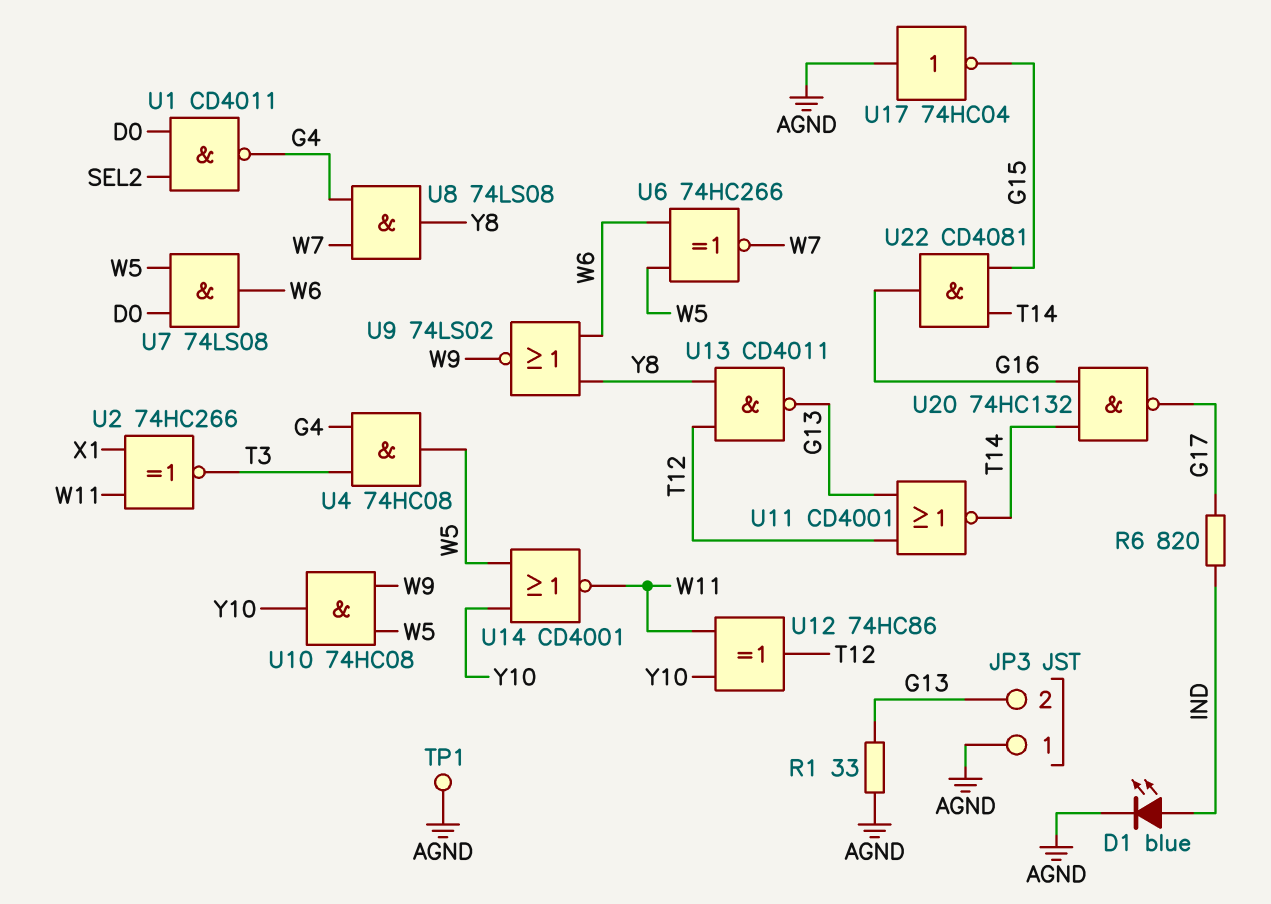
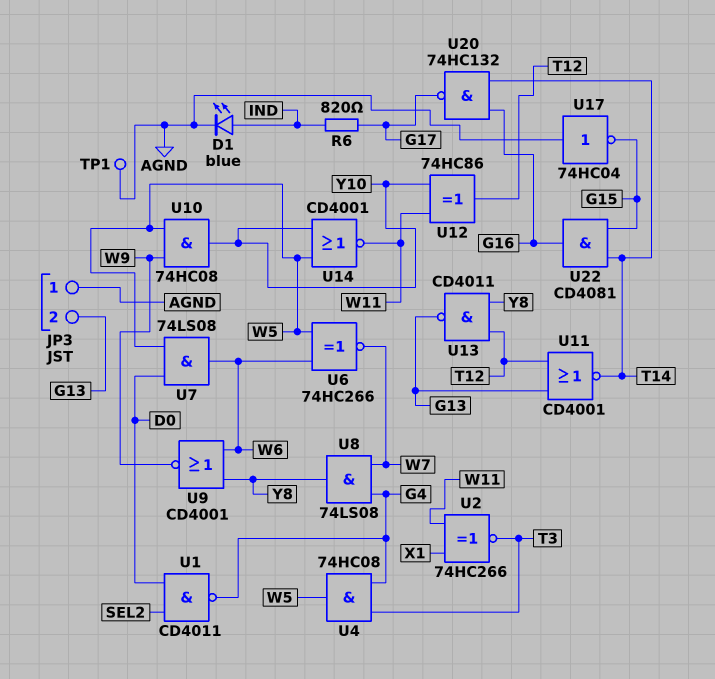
R1: 33 (AGND, G13) -> none
U9: NOR 74LS02 (in W6, in Y8, out W9) -> NOR CD4001 (in W6, in Y8, out W9)

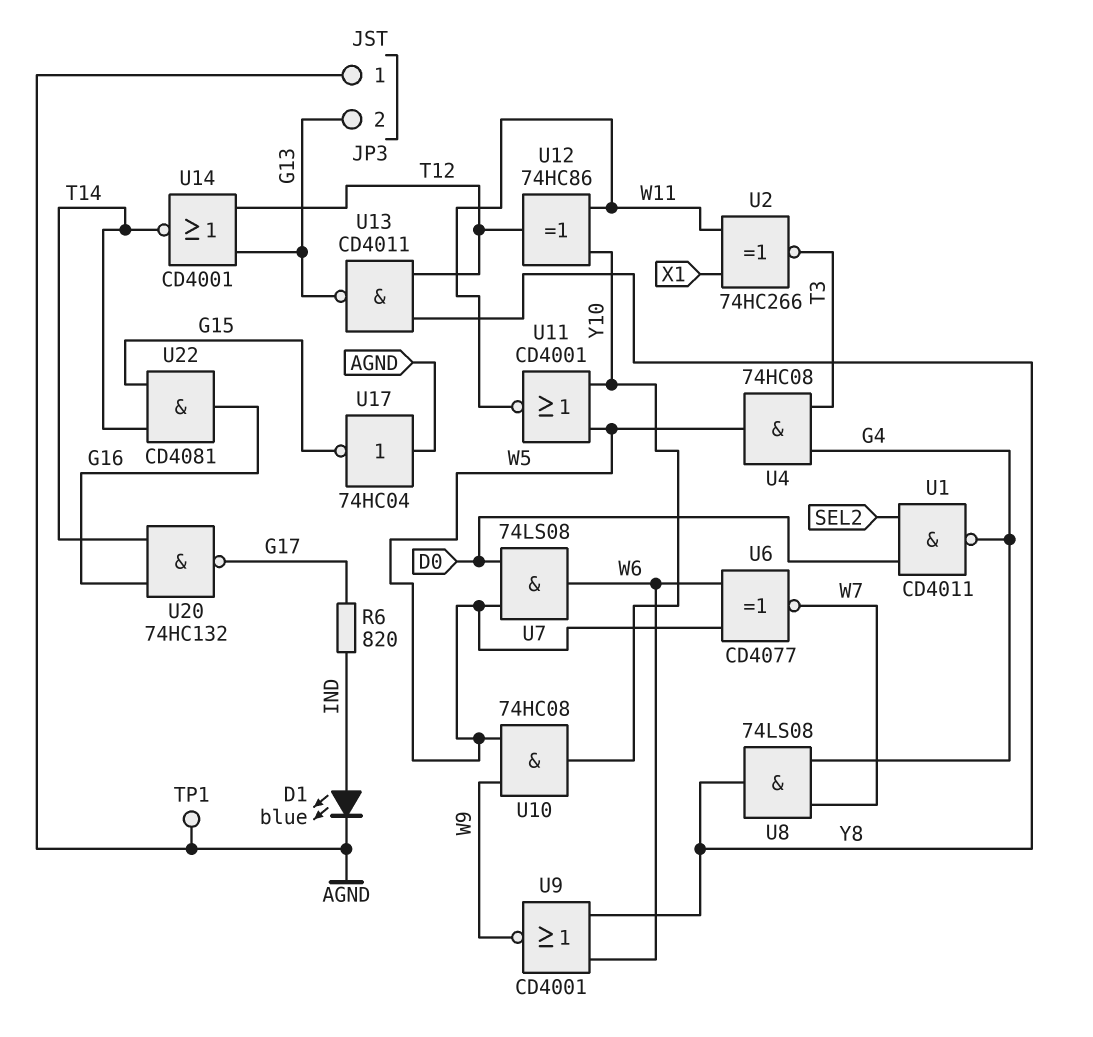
U6: XNOR 74HC266 (in W5, in W6, out W7) -> XNOR CD4077 (in W5, in W6, out W7)
U11: NOR CD4001 (in G13, in T12, out T14) -> NOR CD4001 (in W5, in Y10, out W11)
U14: NOR CD4001 (in W5, in Y10, out W11) -> NOR CD4001 (in G13, in T12, out T14)

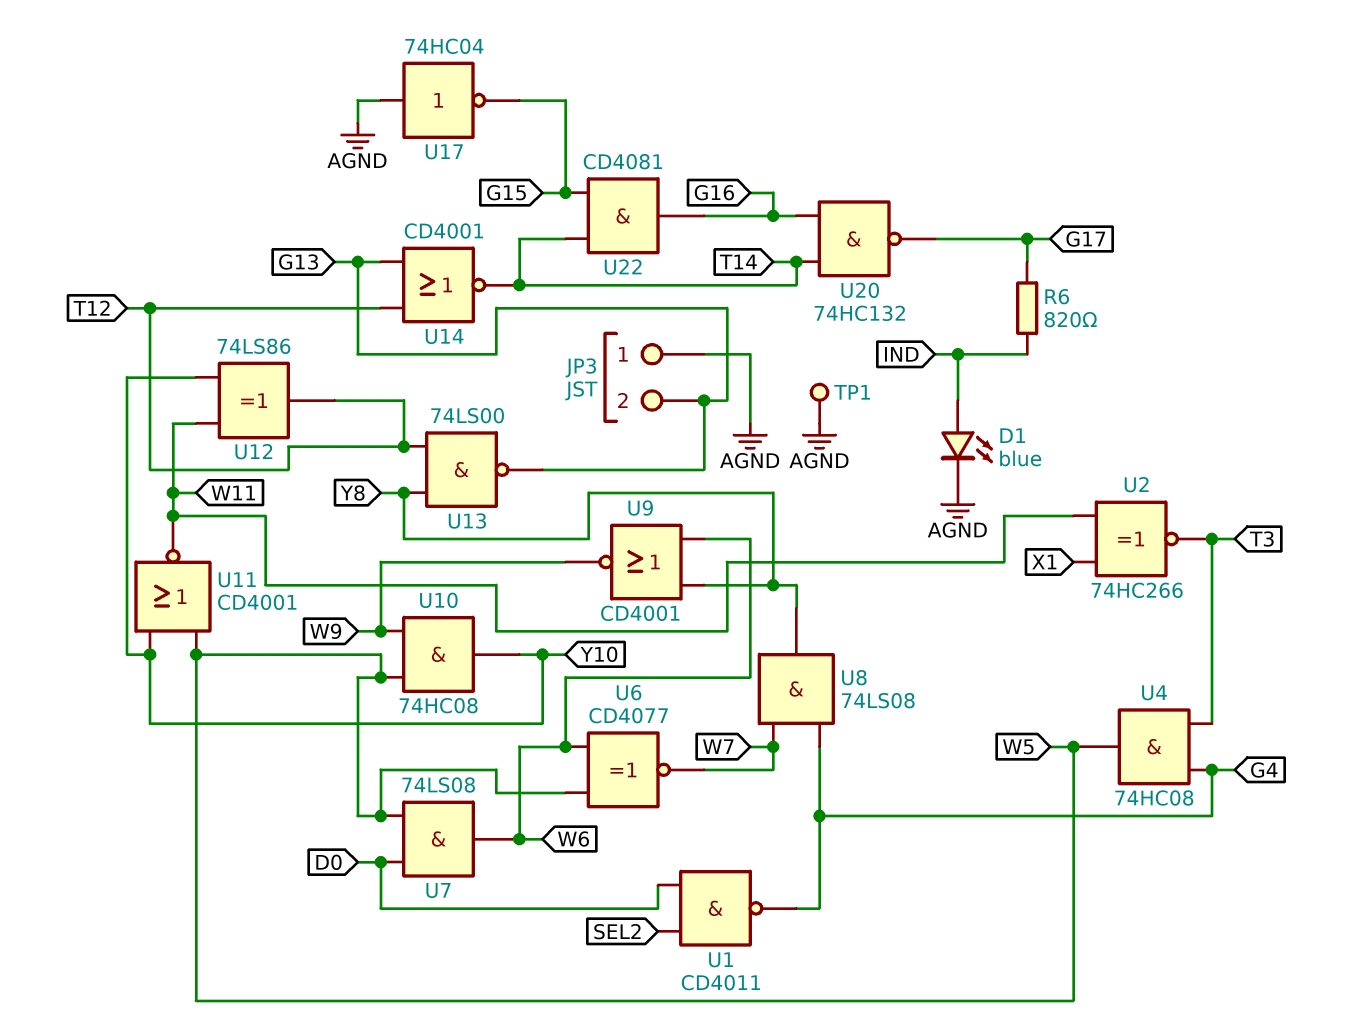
U12: XOR 74HC86 (in W11, in Y10, out T12) -> XOR 74LS86 (in W11, in Y10, out T12)
U13: NAND CD4011 (in T12, in Y8, out G13) -> NAND 74LS00 (in T12, in Y8, out G13)

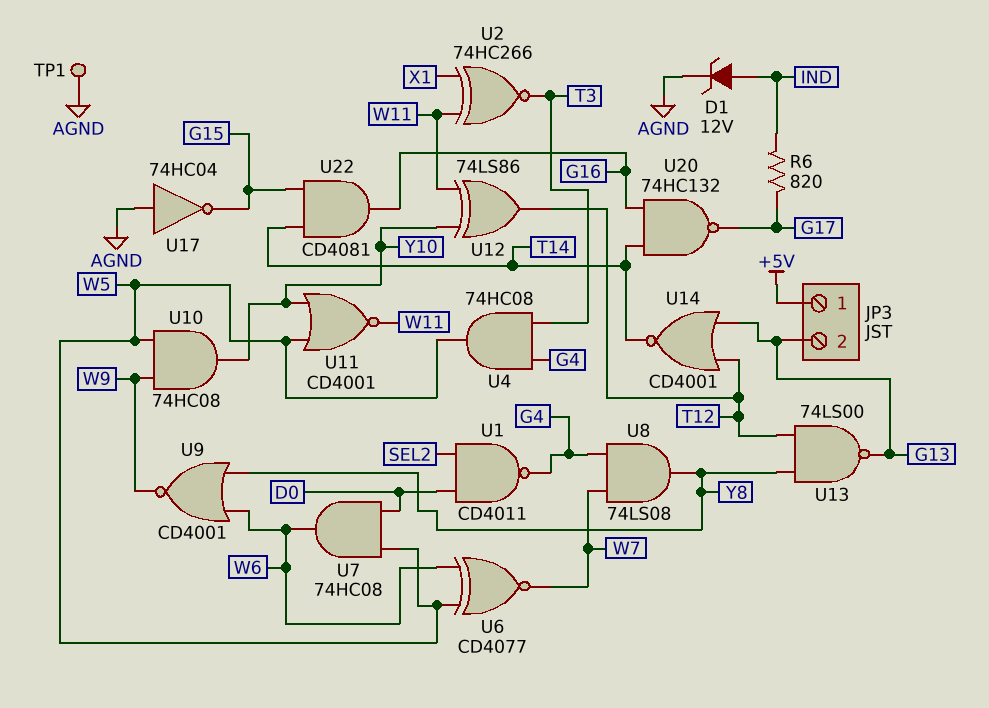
D1: LED blue (A IND, K AGND) -> zener 12V (A IND, K AGND)
JP3 pin 1: AGND -> +5V
U7: AND 74LS08 (in D0, in W5, out W6) -> AND 74HC08 (in D0, in W5, out W6)

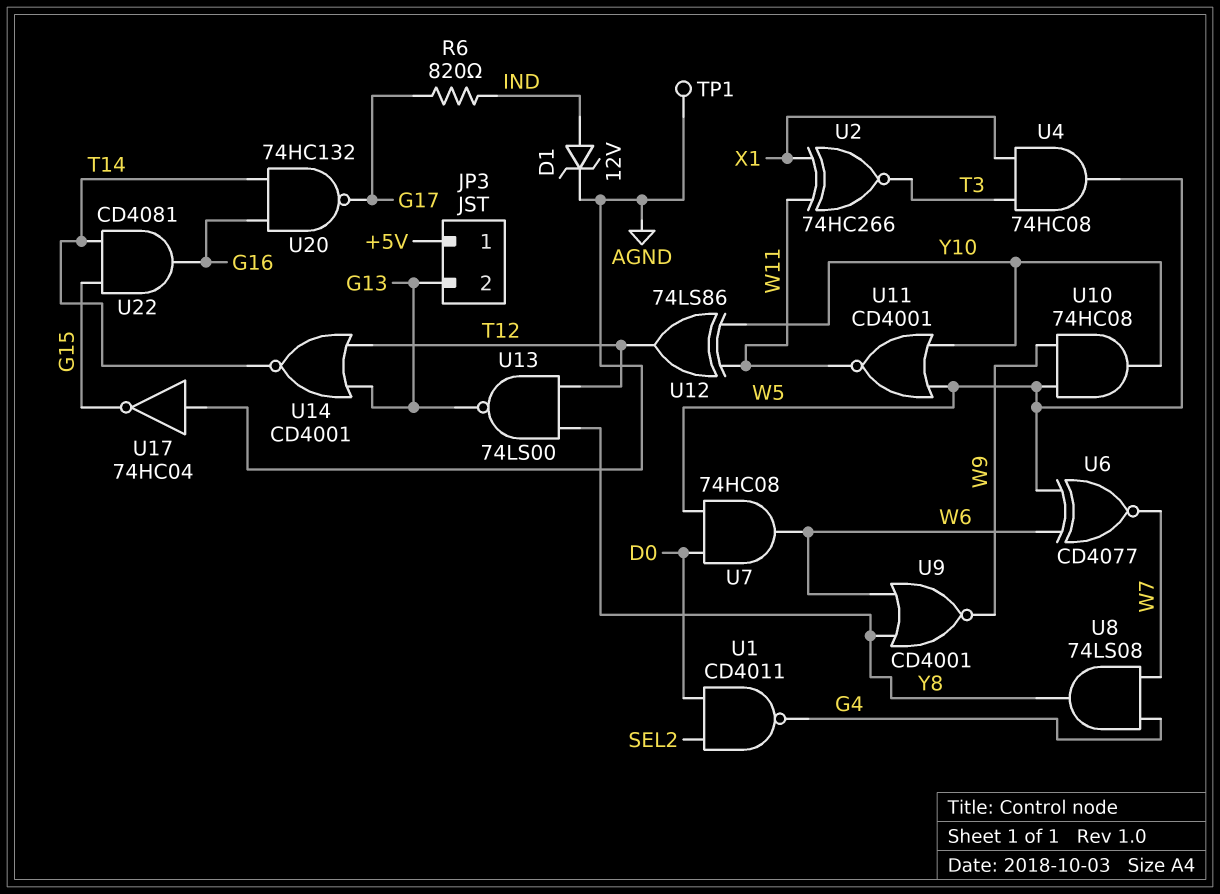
U4: AND 74HC08 (in G4, in T3, out W5) -> AND 74HC08 (in T3, in X1, out W5)

